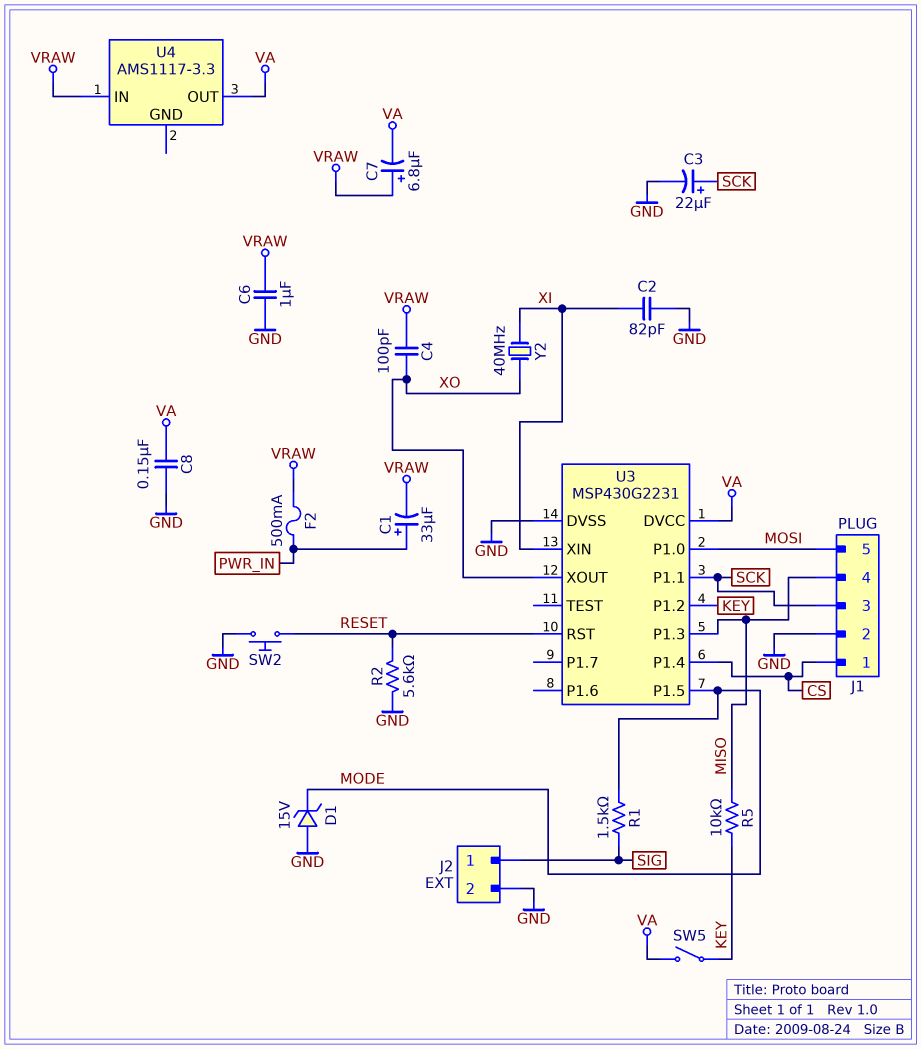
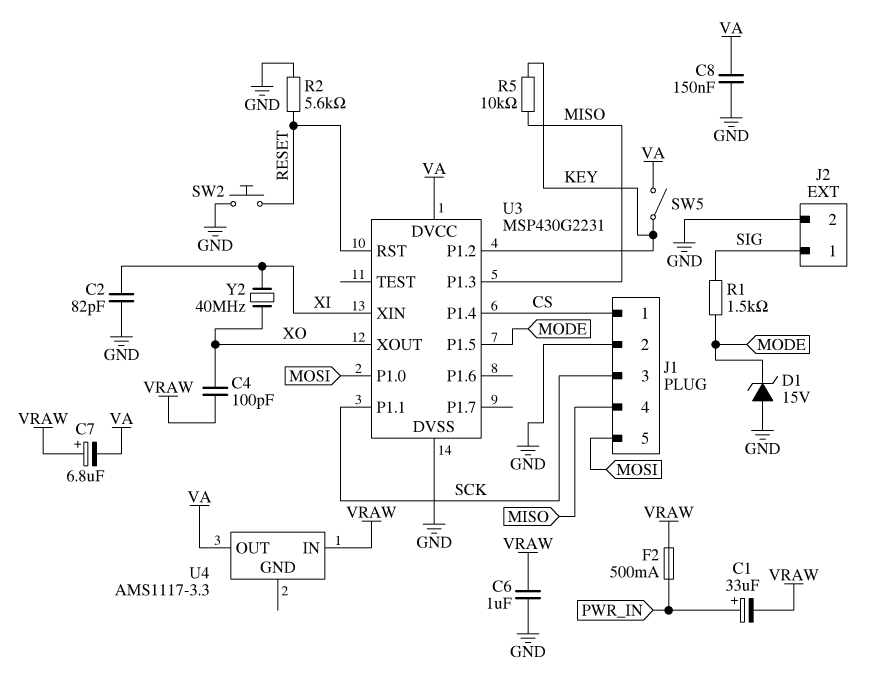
C3: 22uF (plus SCK, minus GND) -> none

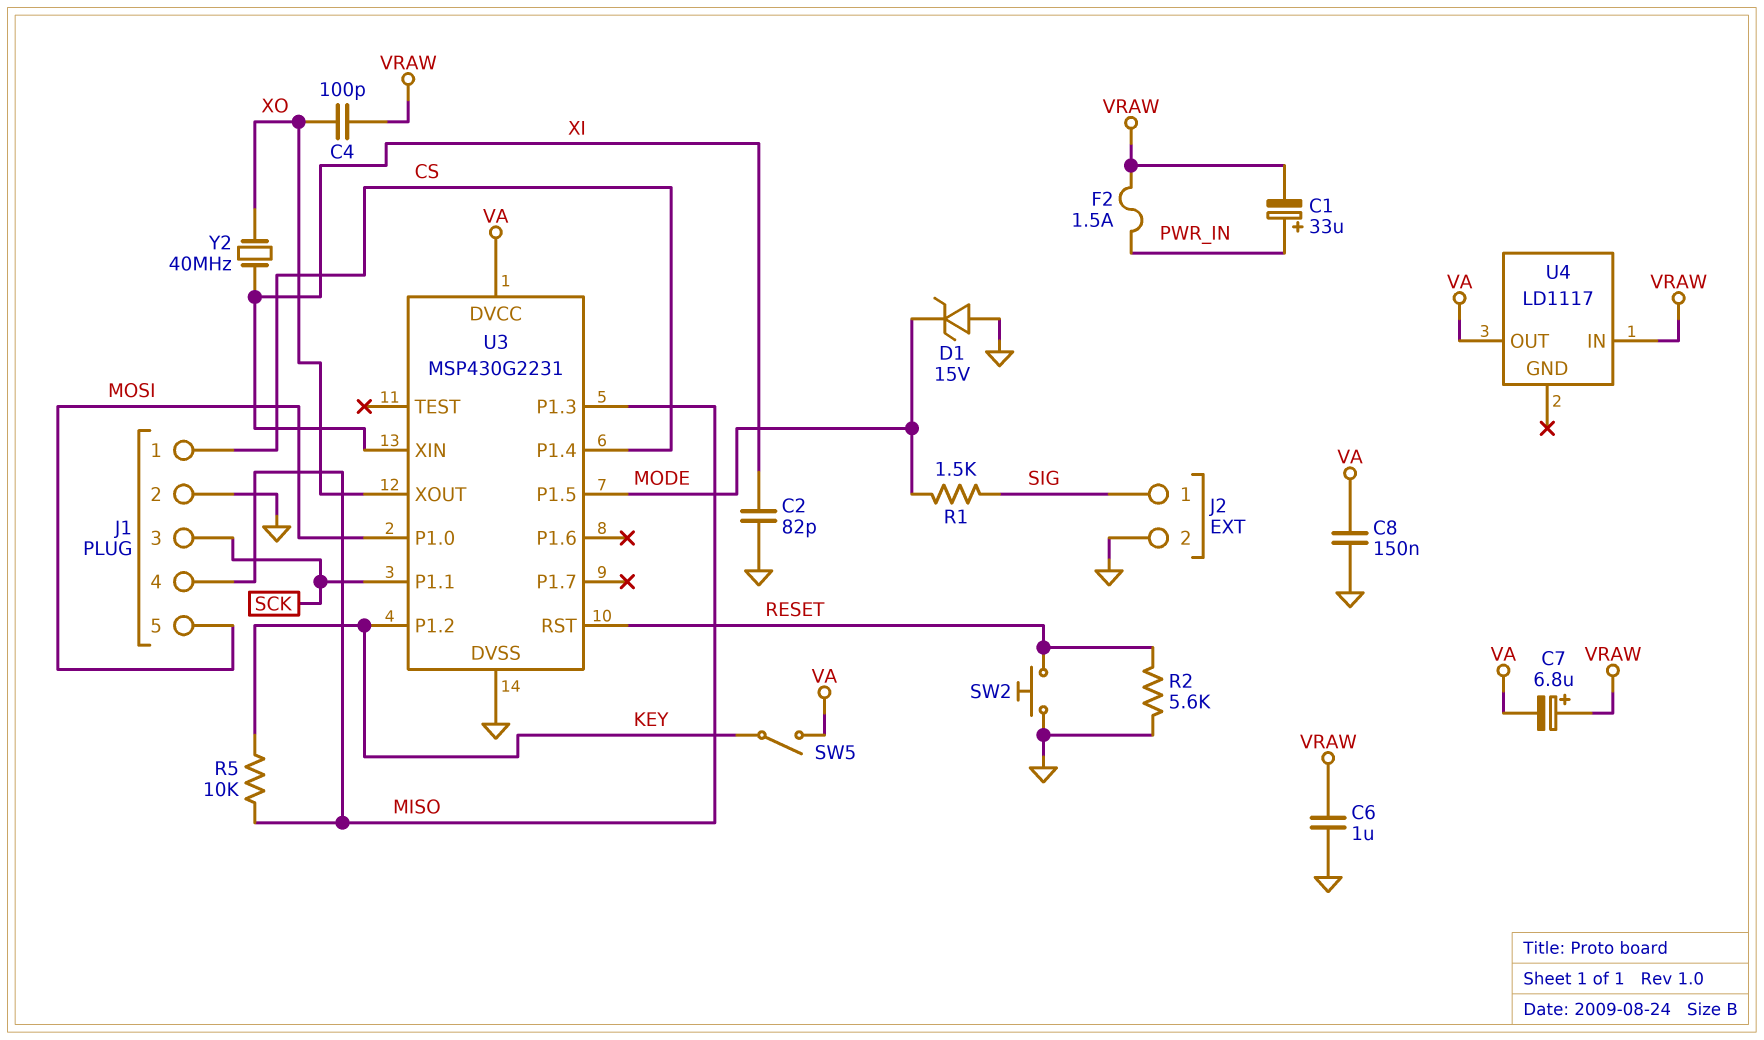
F2: 500mA (PWR_IN, VRAW) -> 1.5A (PWR_IN, VRAW)
U4: AMS1117-3.3 -> LD1117

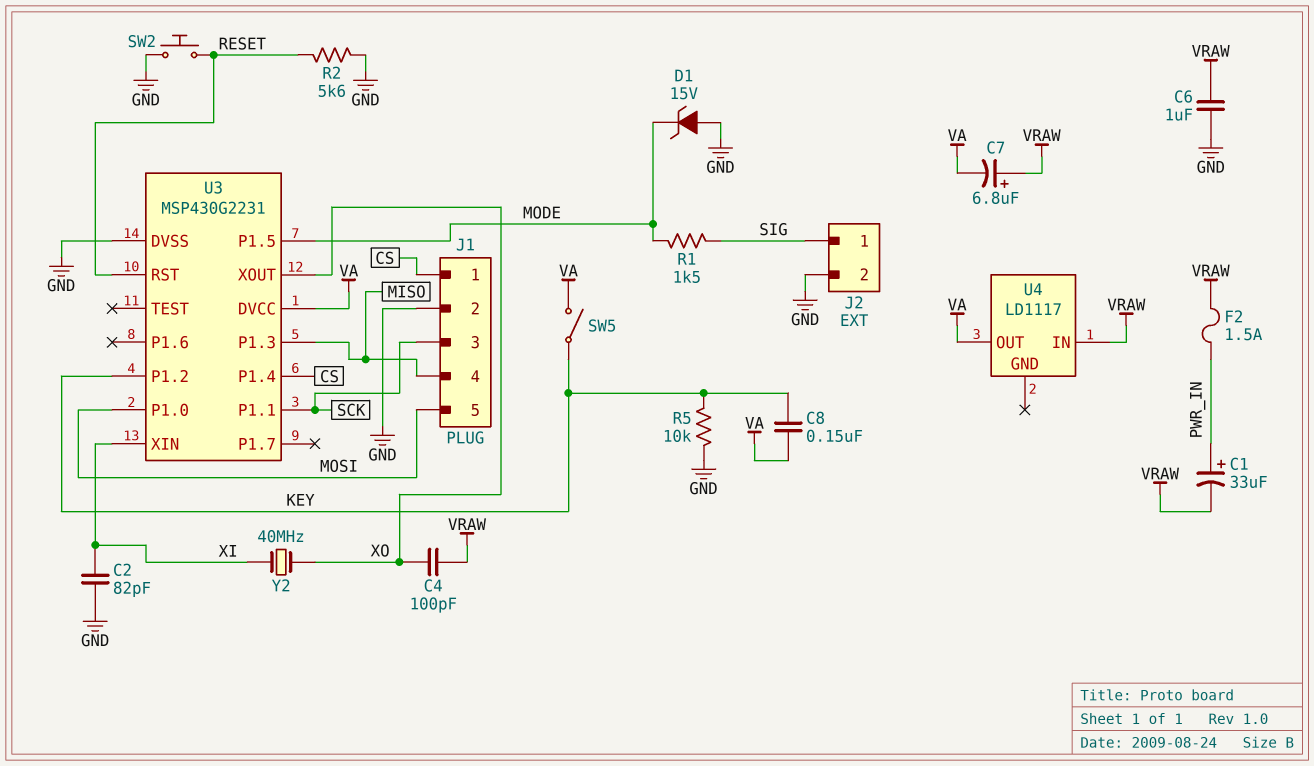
C8: 150nF (GND, VA) -> 150nF (KEY, VA)
R5: 10k (KEY, MISO) -> 10k (GND, KEY)

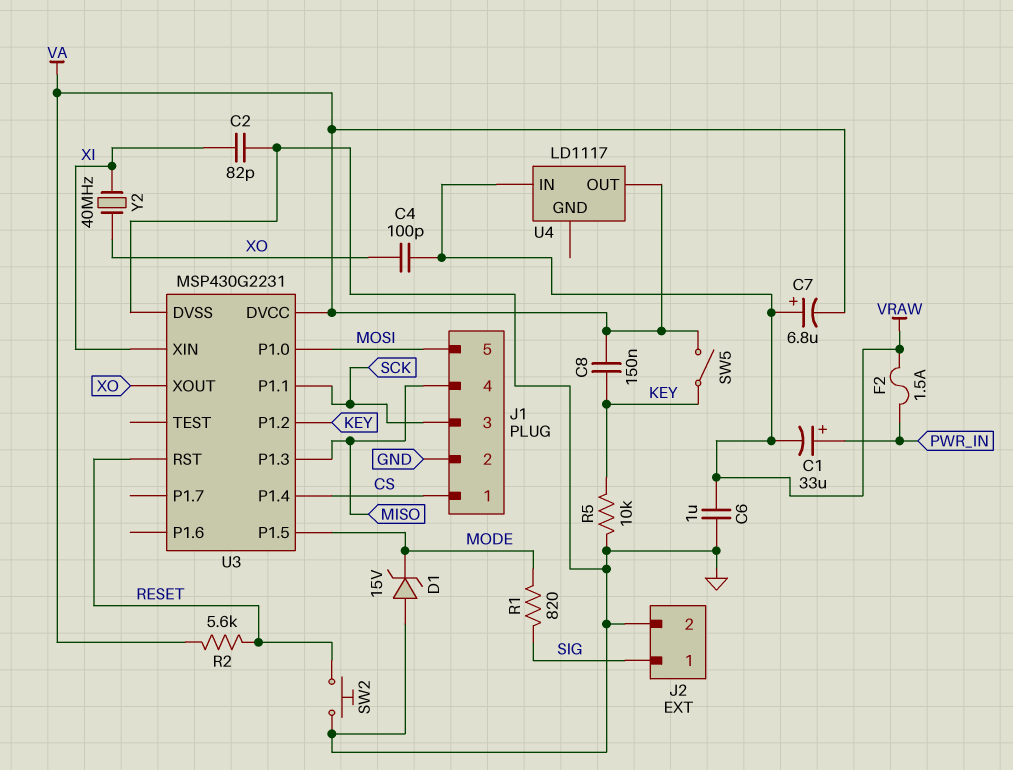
R1: 1.5k (MODE, SIG) -> 820 (MODE, SIG)
R2: 5.6k (GND, RESET) -> 5.6k (RESET, VA)

